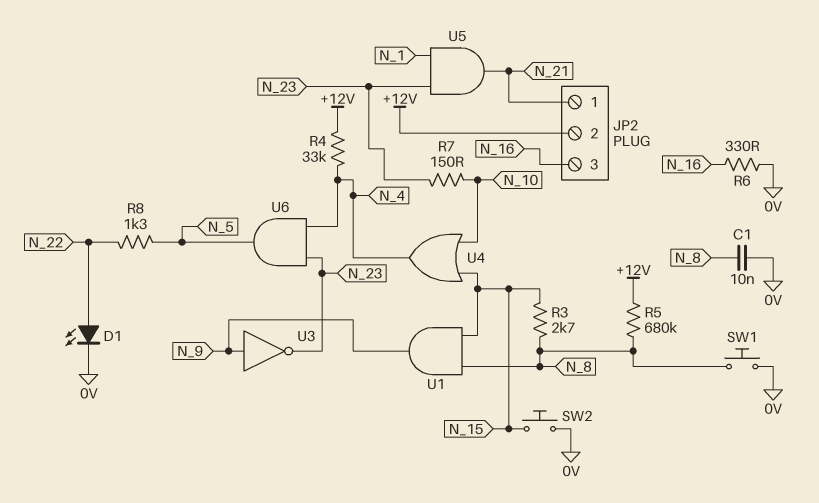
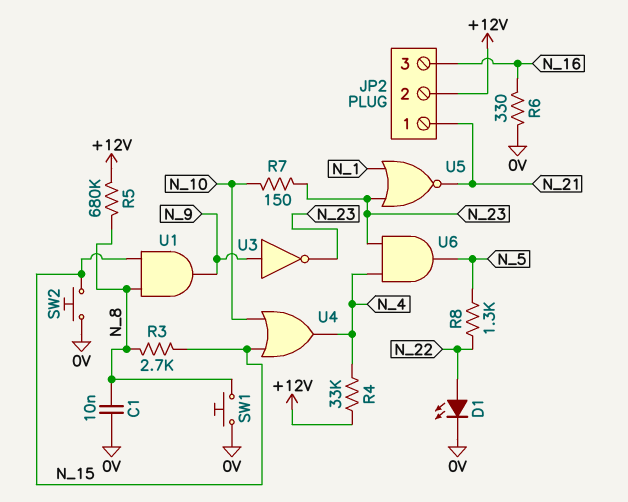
U5: AND (in N_1, in N_23, out N_21) -> NOR (in N_1, in N_23, out N_21)

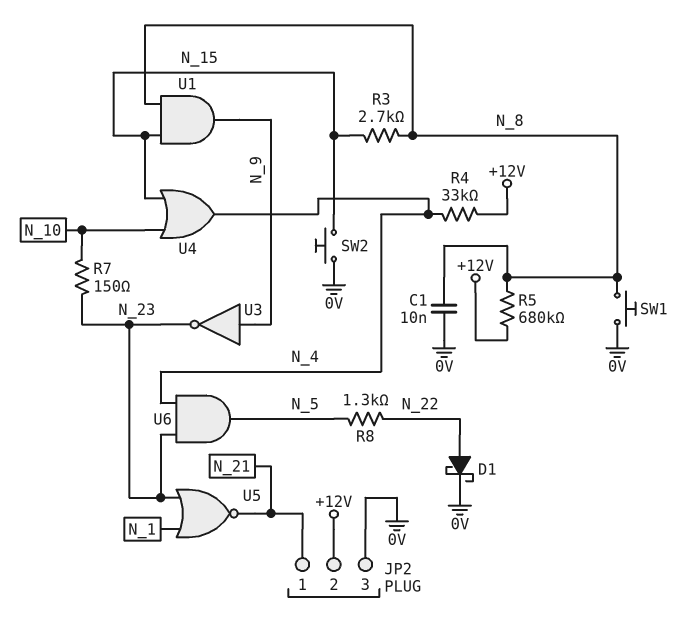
D1: LED (A N_22, K 0V) -> schottky (A N_22, K 0V)
JP2 pin 3: N_16 -> 0V
R6: 330 (0V, N_16) -> none

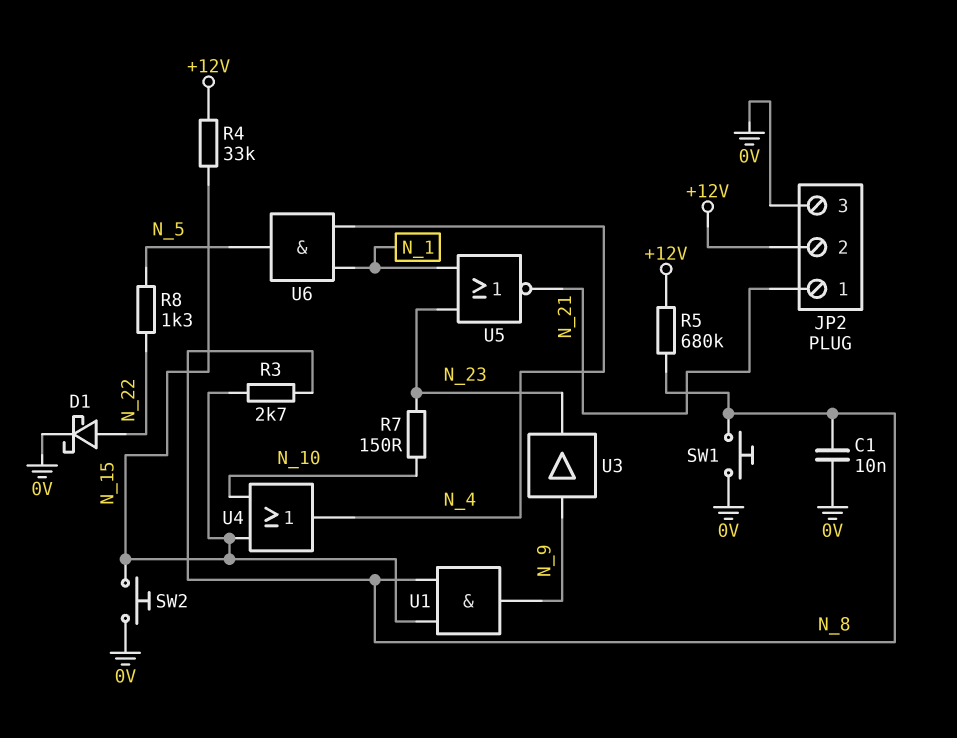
R4: 33k (+12V, N_4) -> 33k (+12V, N_15)
U3: NOT (in N_9, out N_23) -> buffer (in N_9, out N_23)
U6: AND (in N_4, in N_23, out N_5) -> AND (in N_1, in N_4, out N_5)

